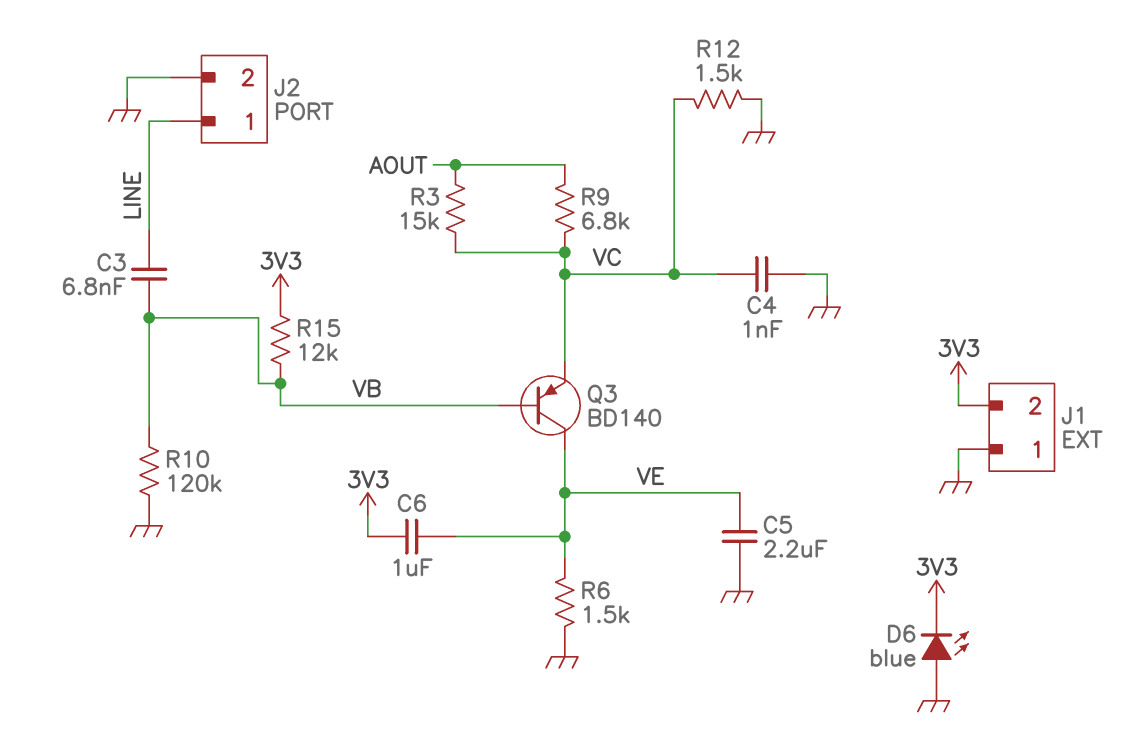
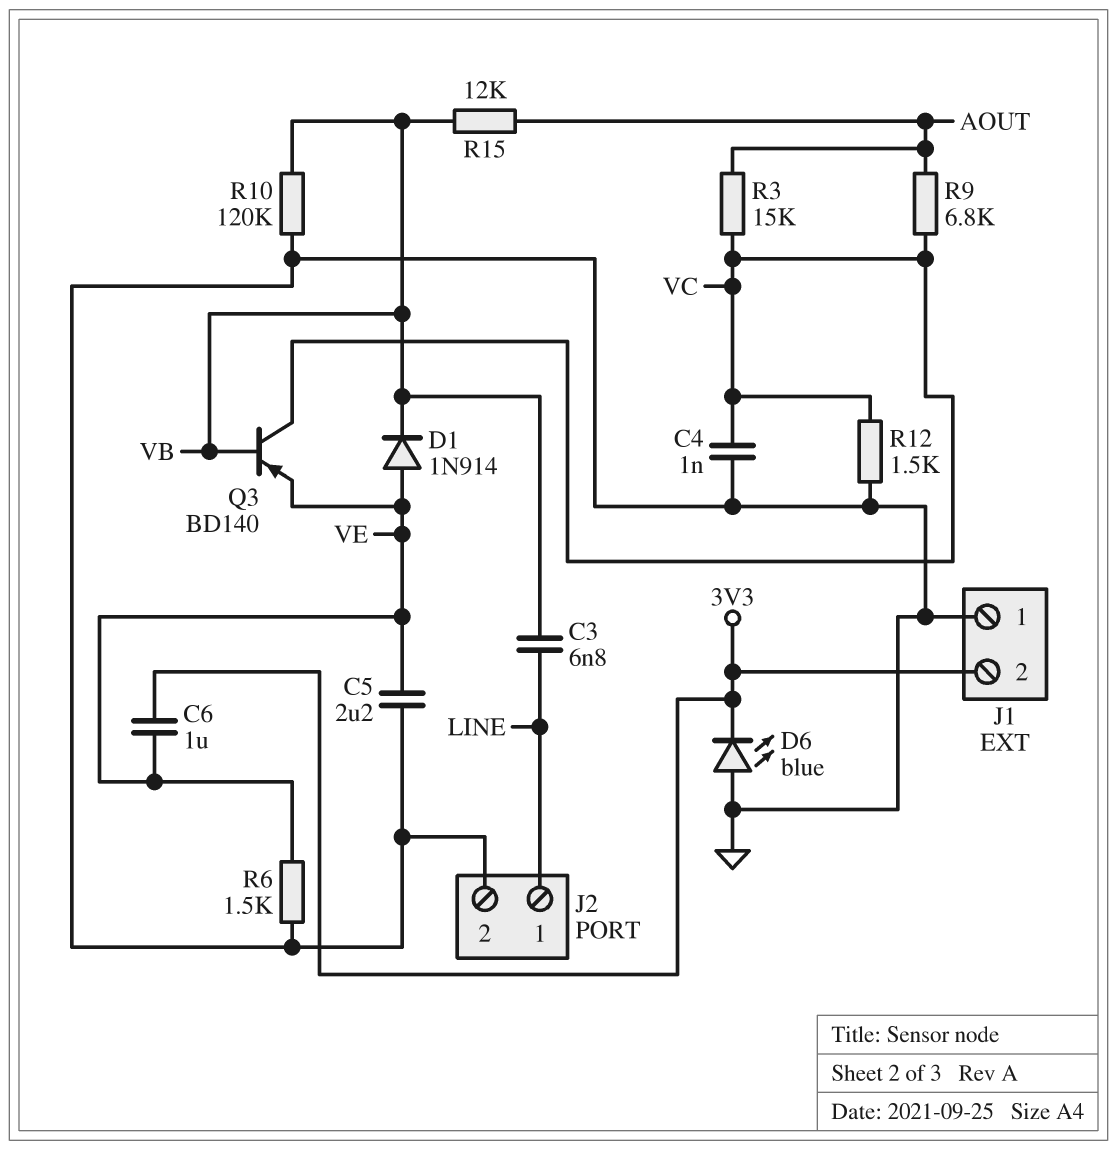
D1: none -> diode 1N914 (A VE, K VB)
Q3: PNP BD140 (B VB, C VE, E VC) -> PNP BD140 (B VB, C VC, E VE)
R15: 12k (3V3, VB) -> 12k (AOUT, VB)

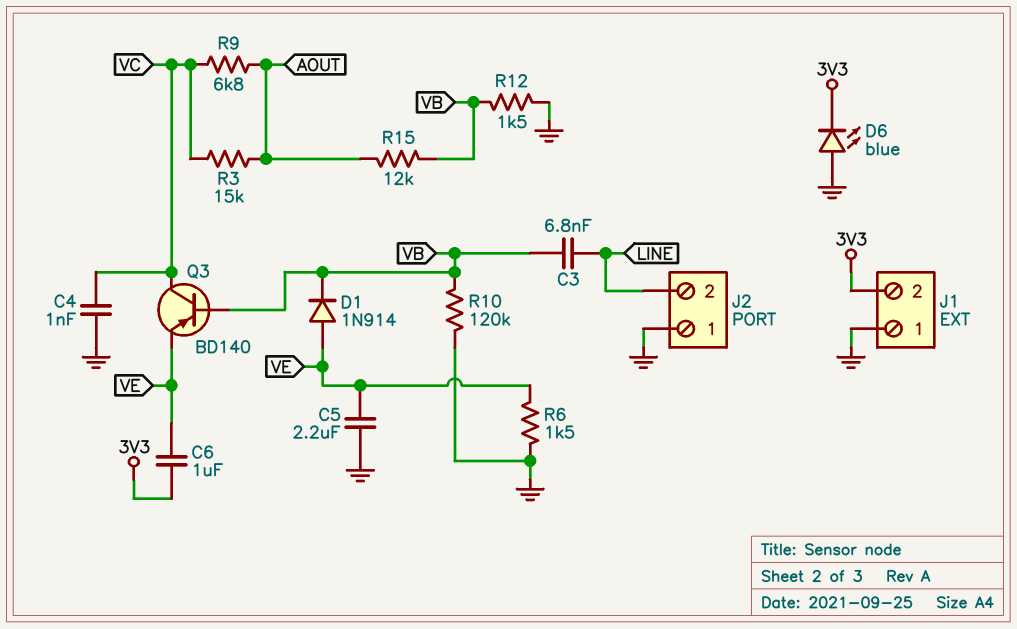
J2 pin 1: LINE -> GND
J2 pin 2: GND -> LINE
R12: 1.5k (GND, VC) -> 1.5k (GND, VB)

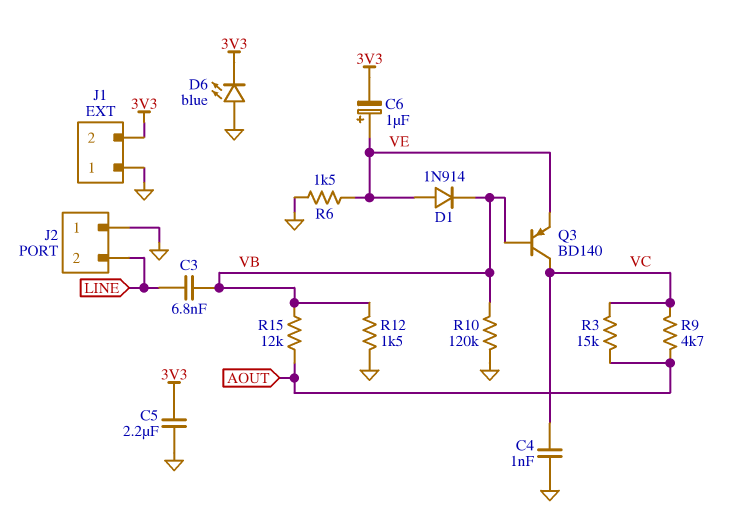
C5: 2.2uF (GND, VE) -> 2.2uF (3V3, GND)
C6: 1uF (3V3, VE) -> 1uF (plus VE, minus 3V3)
R9: 6.8k (AOUT, VC) -> 4.7k (AOUT, VC)

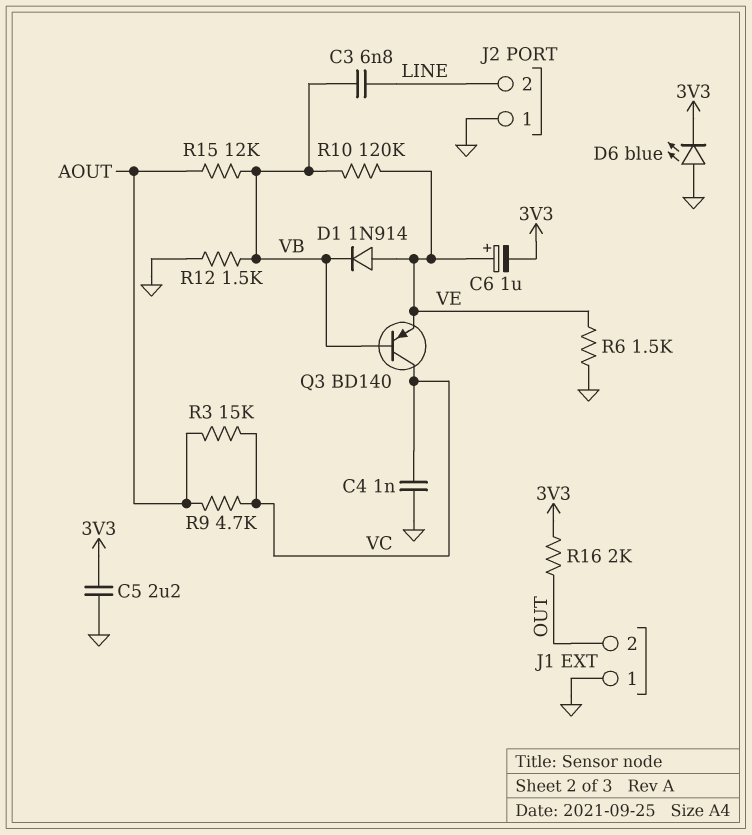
J1 pin 2: 3V3 -> OUT
R10: 120k (GND, VB) -> 120k (VB, VE)
R16: none -> 2k (3V3, OUT)

